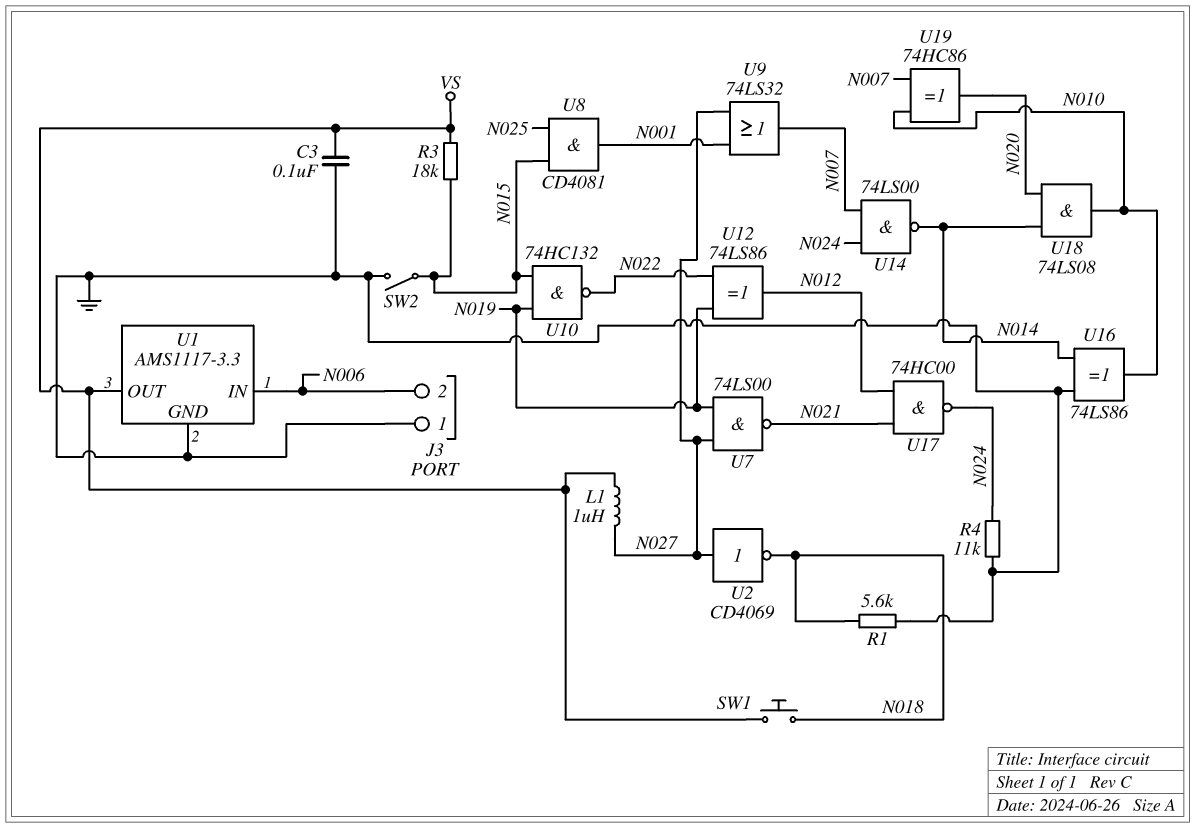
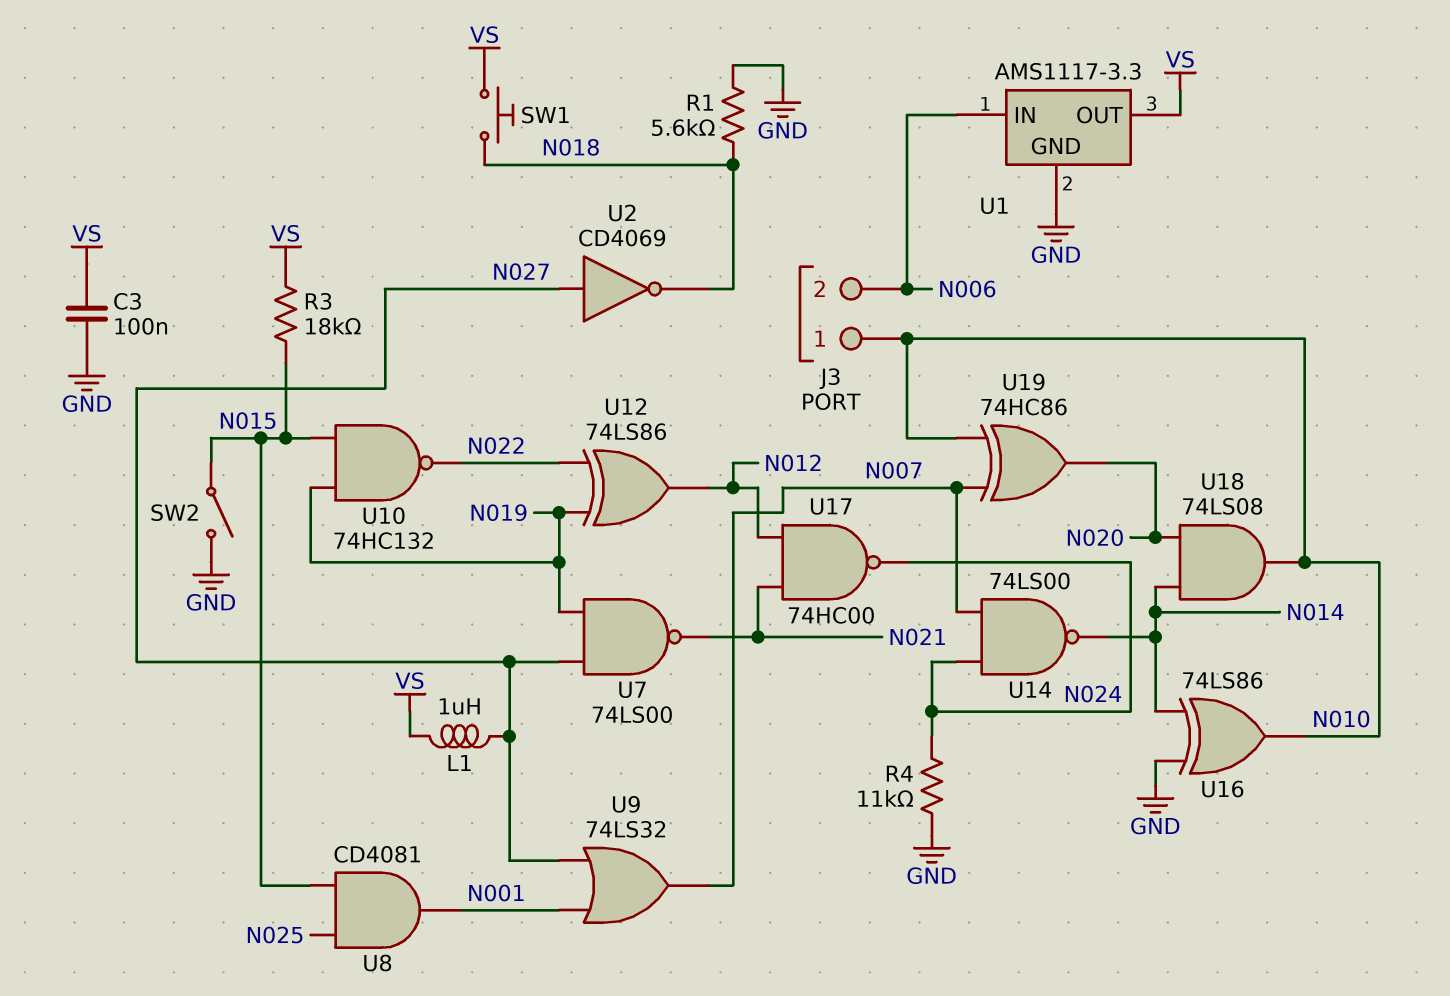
J3 pin 1: GND -> N010

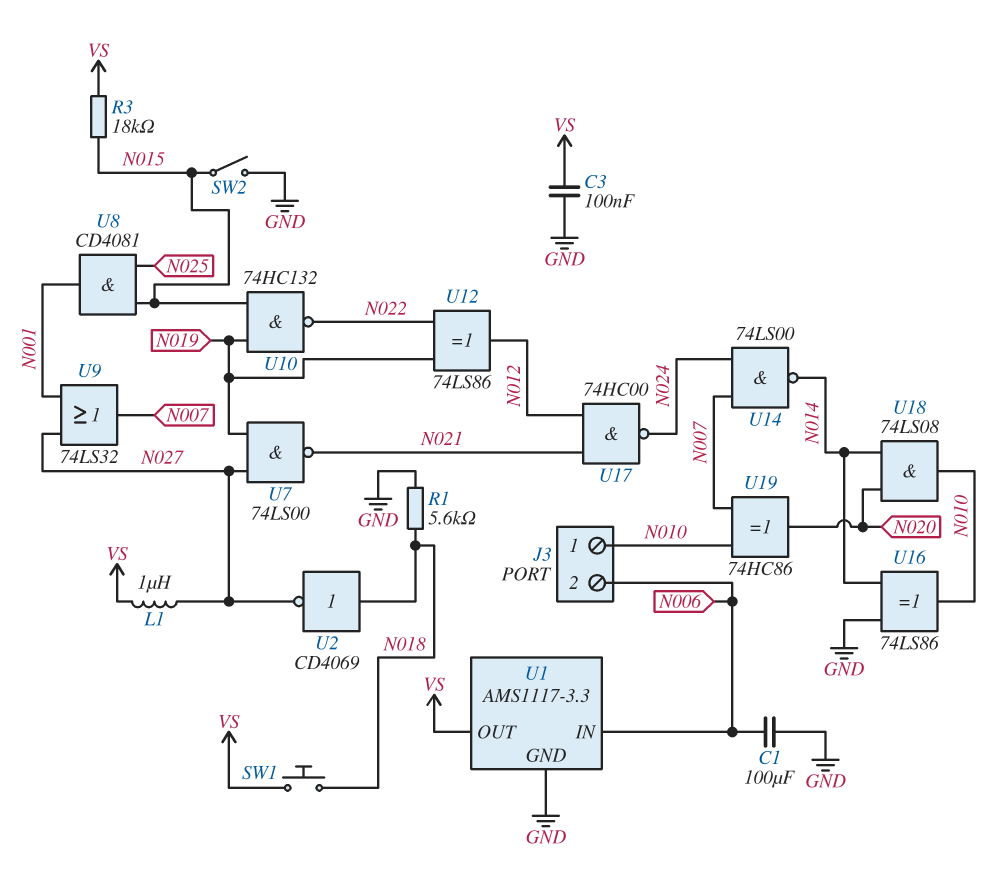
C1: none -> 100uF (GND, N006)
R4: 11k (GND, N024) -> none
U2: NOT CD4069 (in N027, out N018) -> NOT CD4069 (in N018, out N027)

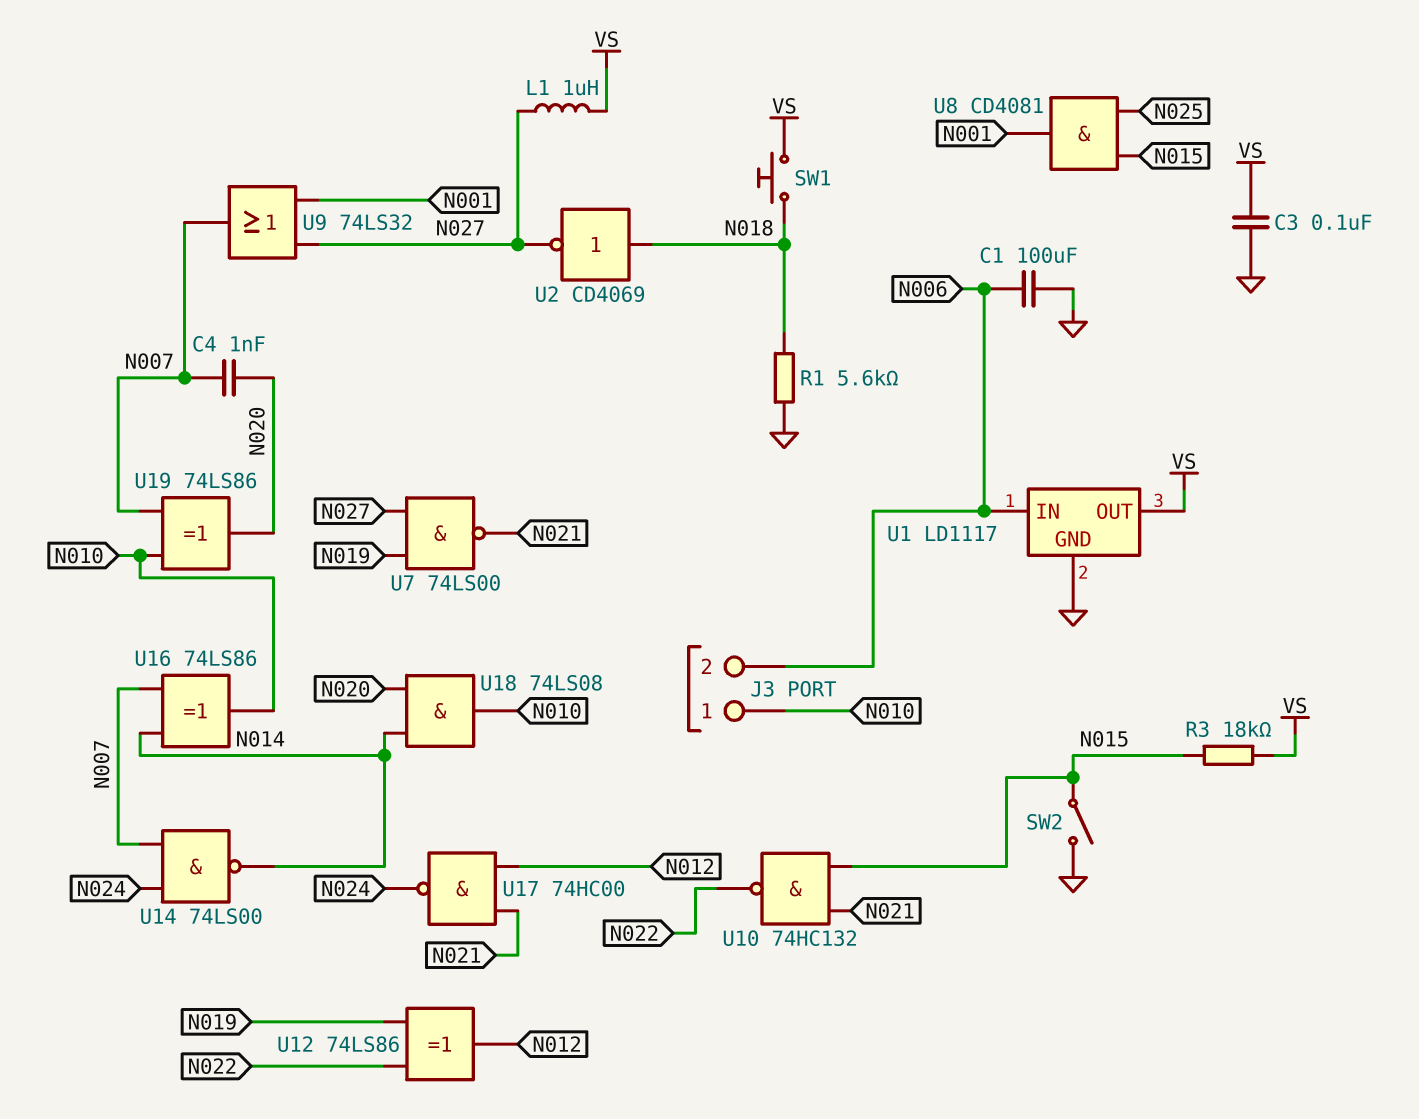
C4: none -> 1nF (N007, N020)
U1: AMS1117-3.3 -> LD1117
U10: NAND 74HC132 (in N015, in N019, out N022) -> NAND 74HC132 (in N015, in N021, out N022)
U16: XOR 74LS86 (in GND, in N014, out N010) -> XOR 74LS86 (in N007, in N014, out N010)
U19: XOR 74HC86 (in N007, in N010, out N020) -> XOR 74LS86 (in N007, in N010, out N020)

